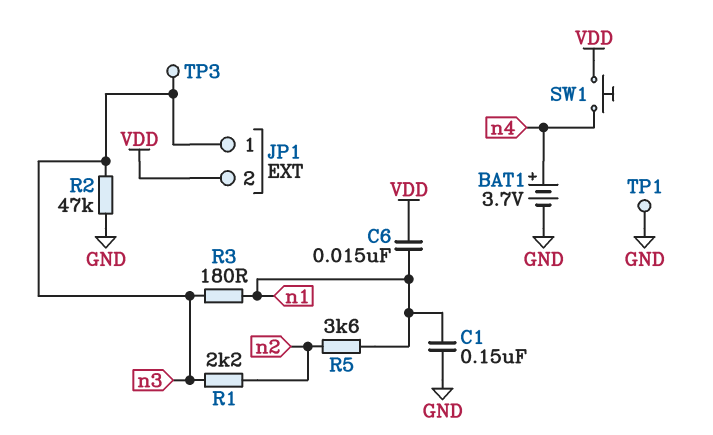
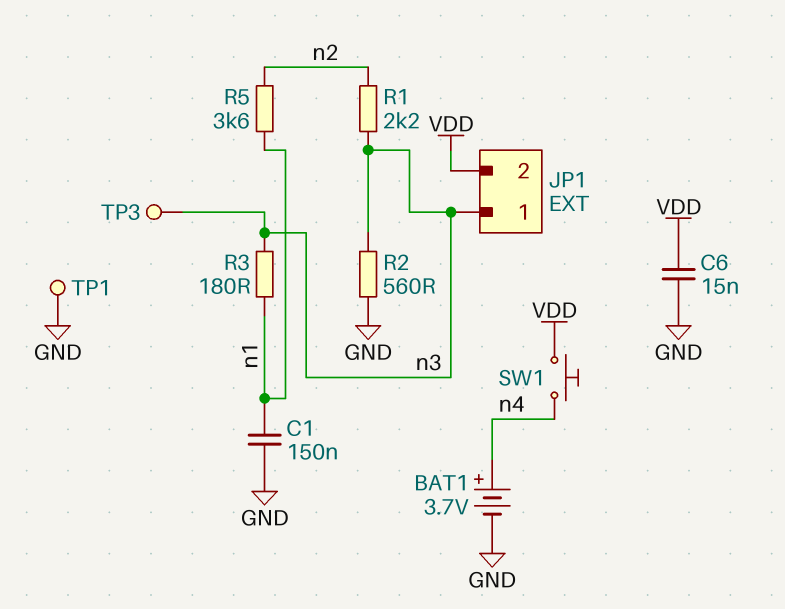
C6: 15nF (VDD, n1) -> 15nF (GND, VDD)
R2: 47k (GND, n3) -> 560 (GND, n3)

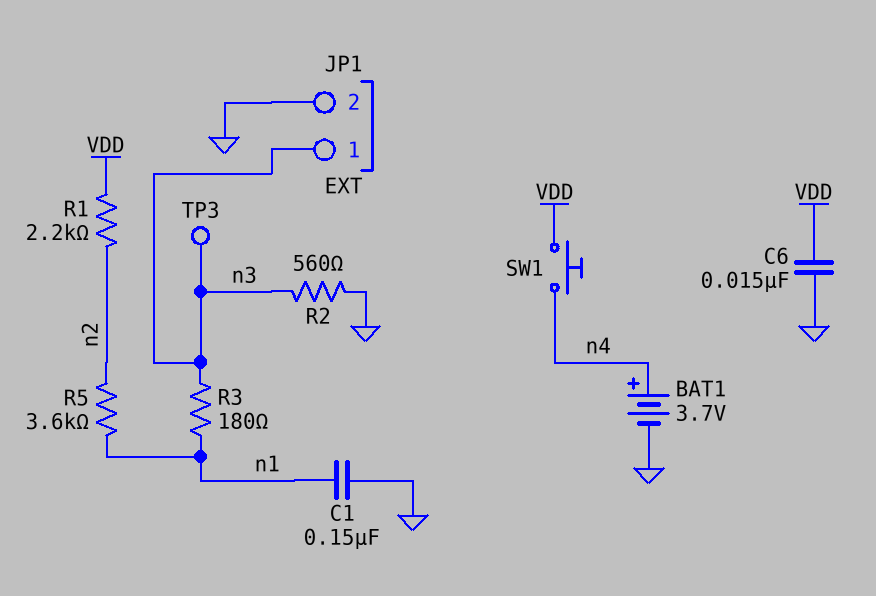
JP1 pin 2: VDD -> GND
R1: 2.2k (n2, n3) -> 2.2k (VDD, n2)
TP1: test point (GND) -> none

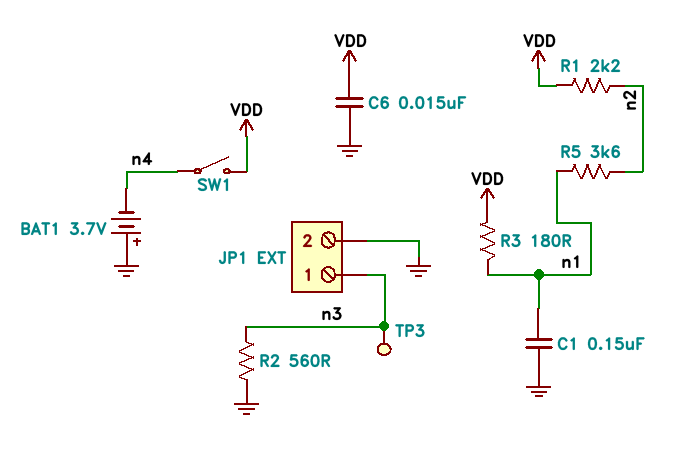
BAT1: 3.7V (plus n4, minus GND) -> 3.7V (plus GND, minus n4)
R3: 180 (n1, n3) -> 180 (VDD, n1)
SW1: button (VDD, n4) -> switch (VDD, n4)

